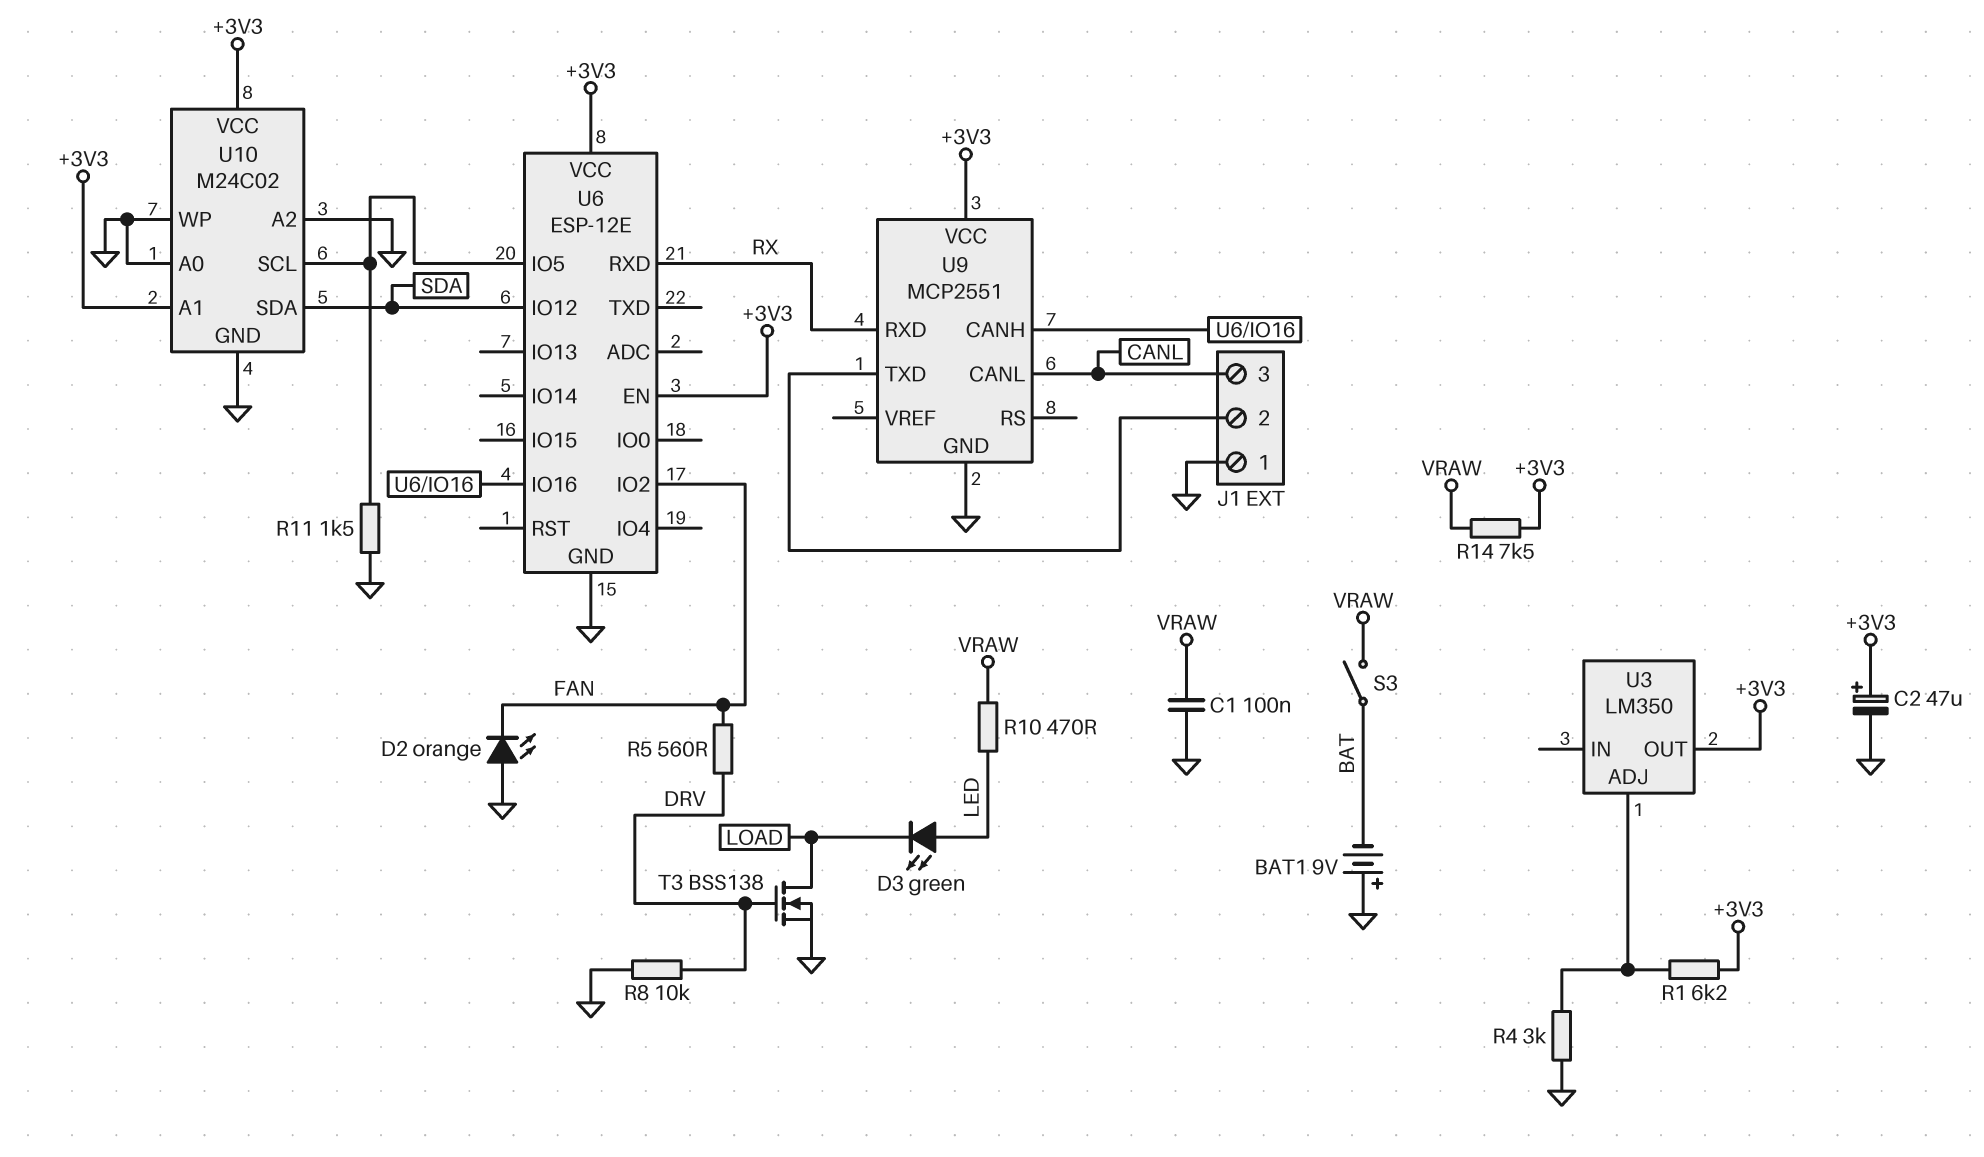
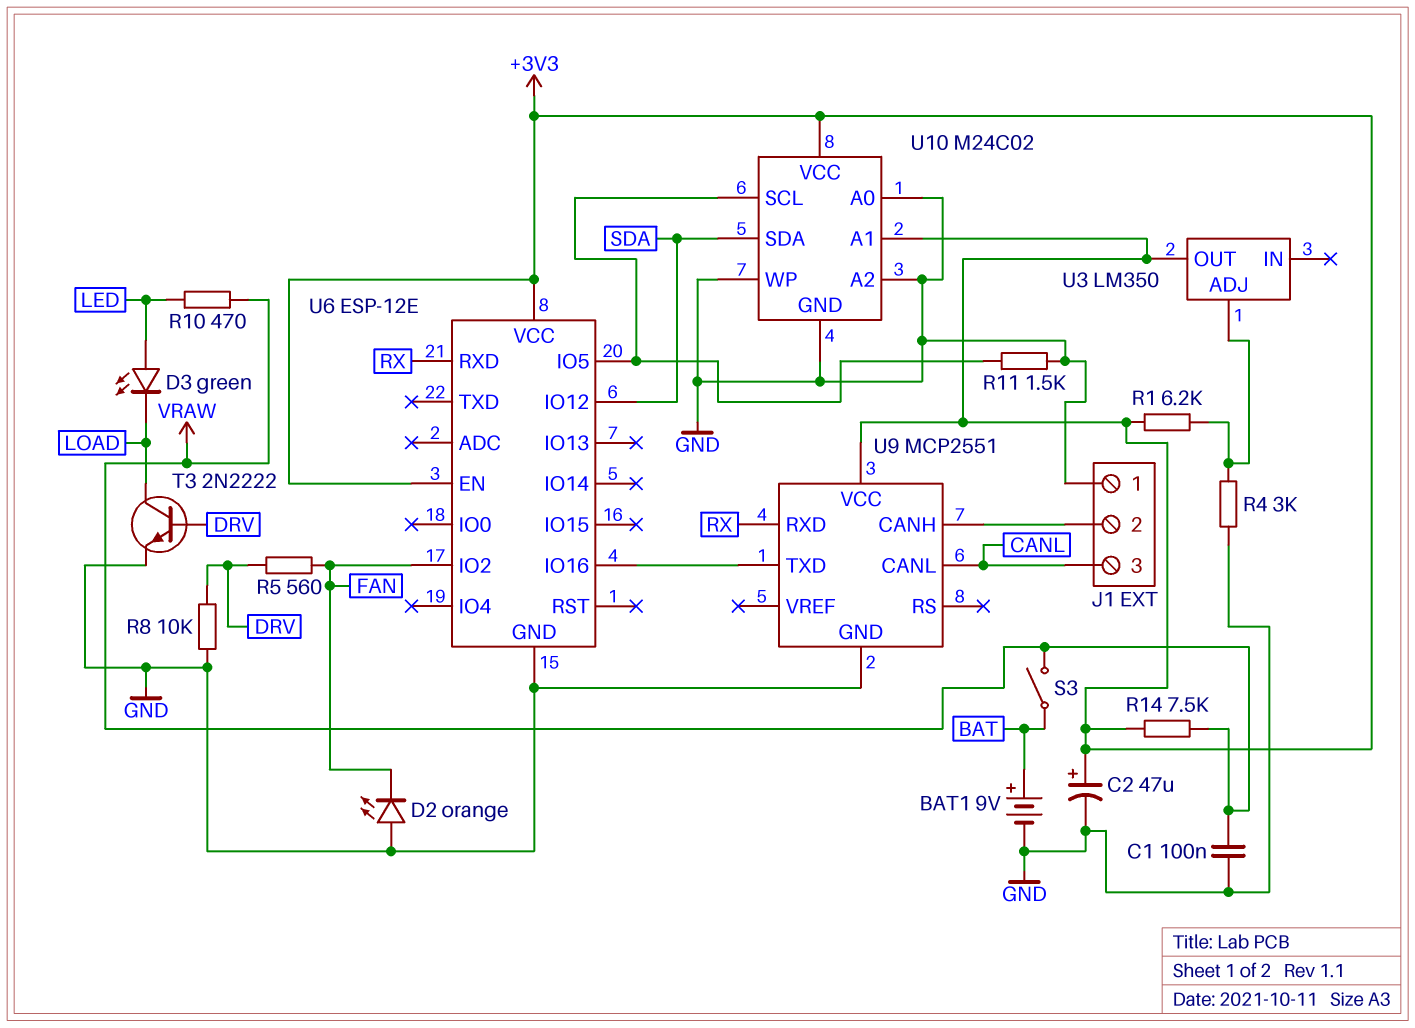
BAT1: 9V (plus GND, minus BAT) -> 9V (plus BAT, minus GND)
T3: NMOS BSS138 (G DRV, D LOAD, S GND) -> NPN 2N2222 (B DRV, C LOAD, E GND)
U9 pin CANH: U6/IO16 -> J1/2
U9 pin TXD: J1/2 -> U6/IO16

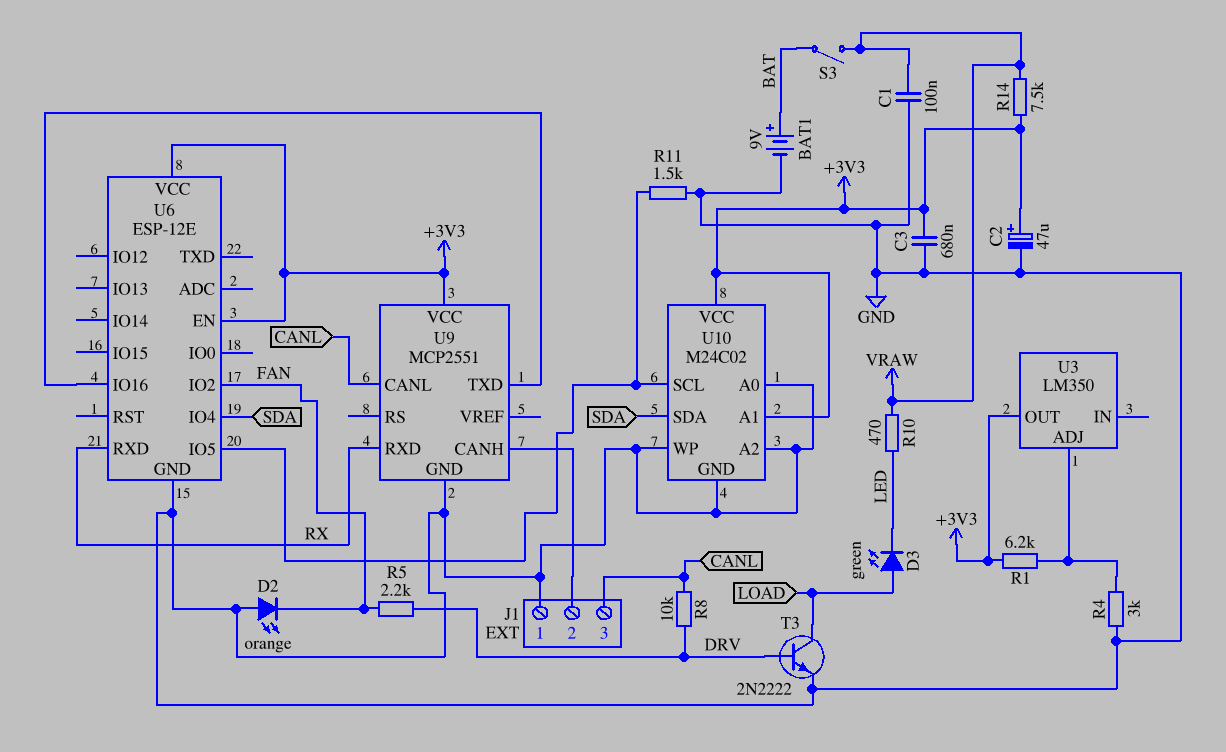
C3: none -> 680nF (+3V3, GND)
D3: LED green (A LED, K LOAD) -> LED green (A LOAD, K LED)
R5: 560 (DRV, FAN) -> 2.2k (DRV, FAN)
R8: 10k (DRV, GND) -> 10k (CANL, DRV)
U6 pin IO4: none -> SDA
U6 pin IO12: SDA -> none

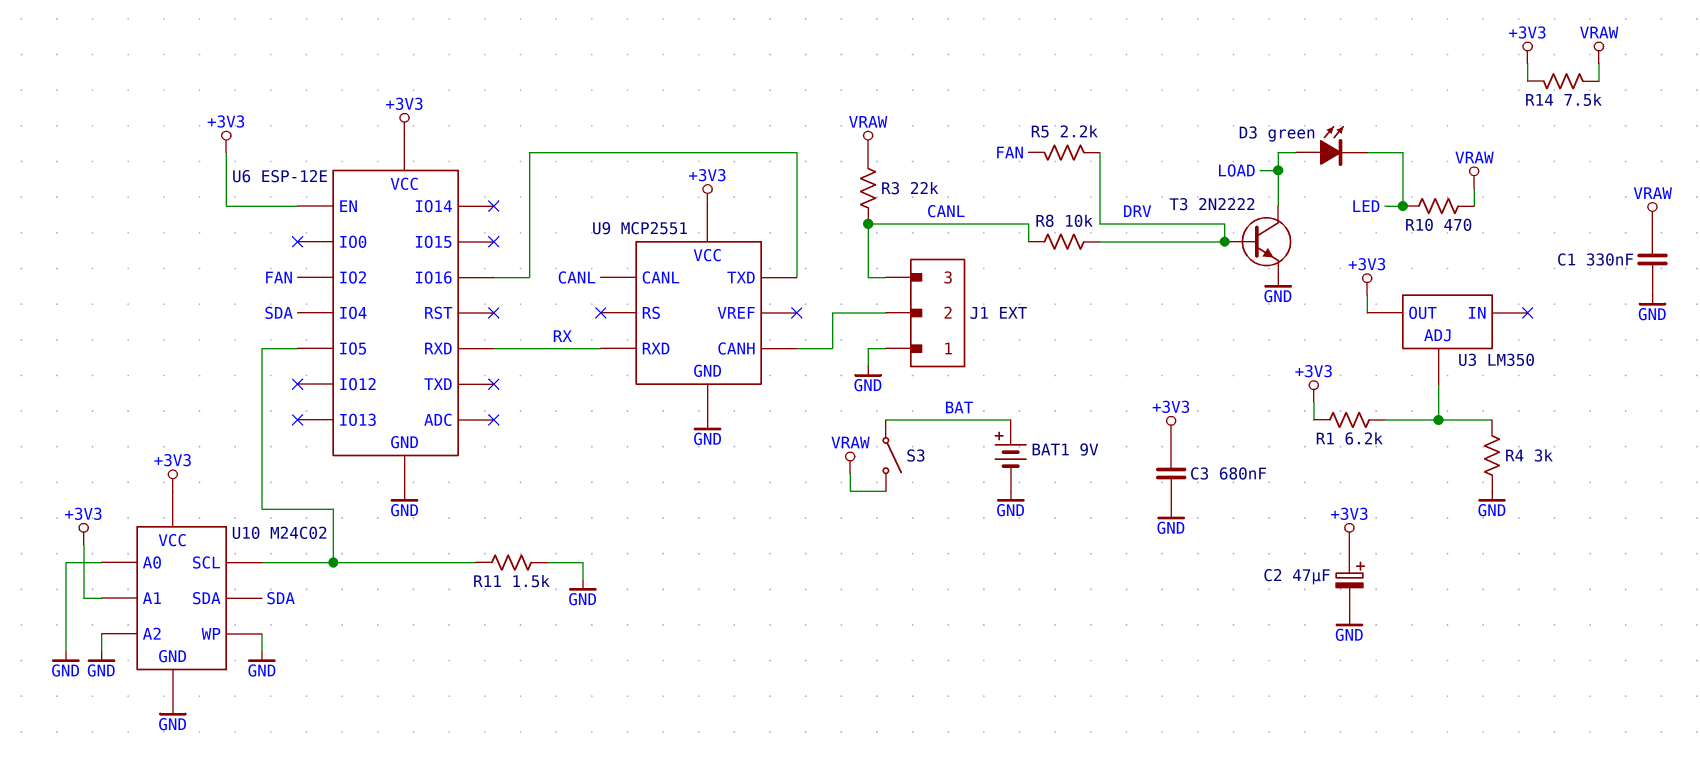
C1: 100nF (GND, VRAW) -> 330nF (GND, VRAW)
D2: LED orange (A GND, K FAN) -> none
R3: none -> 22k (CANL, VRAW)

